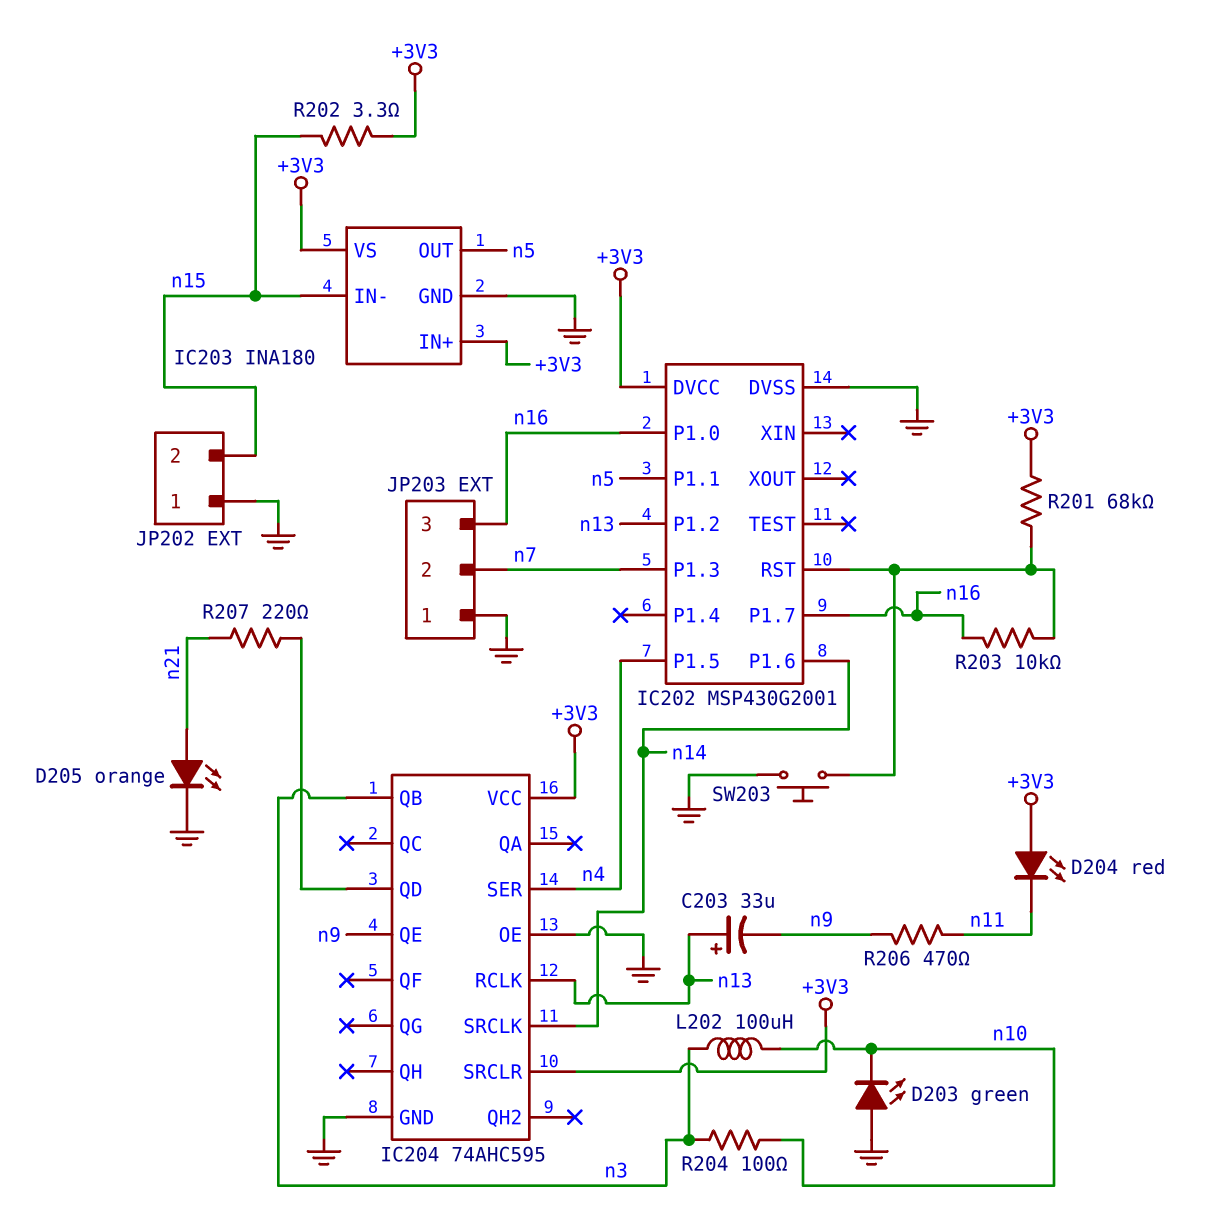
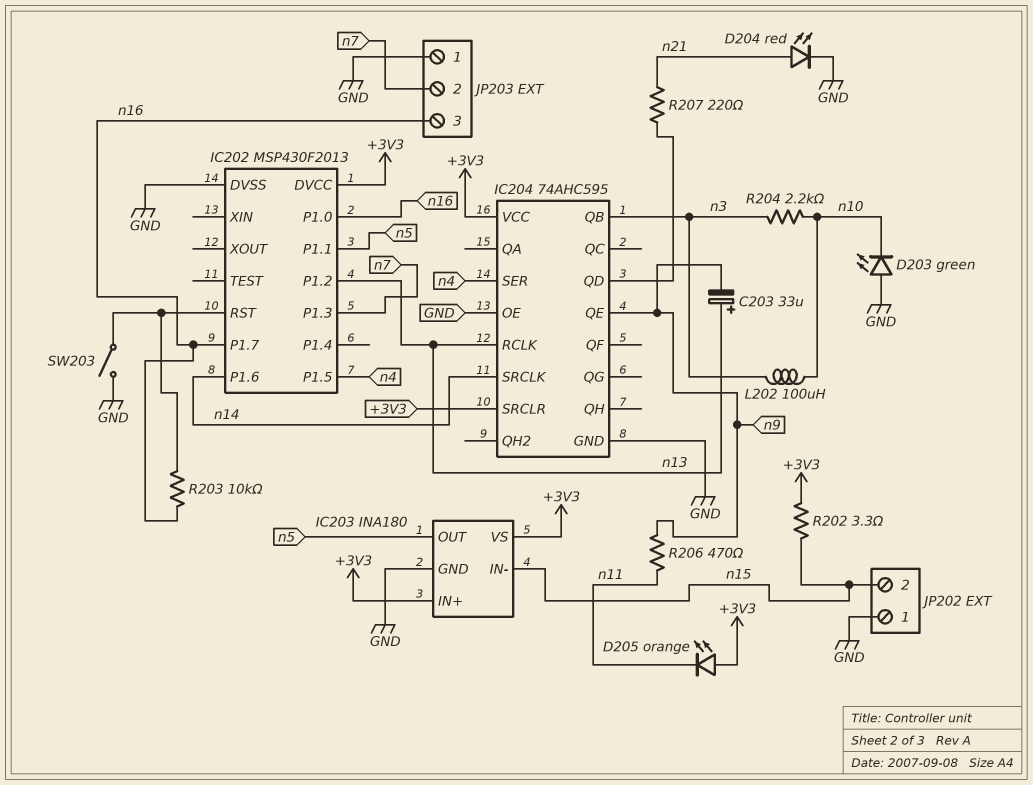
D204: LED red (A +3V3, K n11) -> LED red (A n21, K GND)
D205: LED orange (A n21, K GND) -> LED orange (A +3V3, K n11)
IC202: MSP430G2001 -> MSP430F2013
R201: 68k (+3V3, IC202/RST) -> none
R204: 100 (n3, n10) -> 2.2k (n3, n10)
SW203: button (GND, IC202/RST) -> switch (GND, IC202/RST)

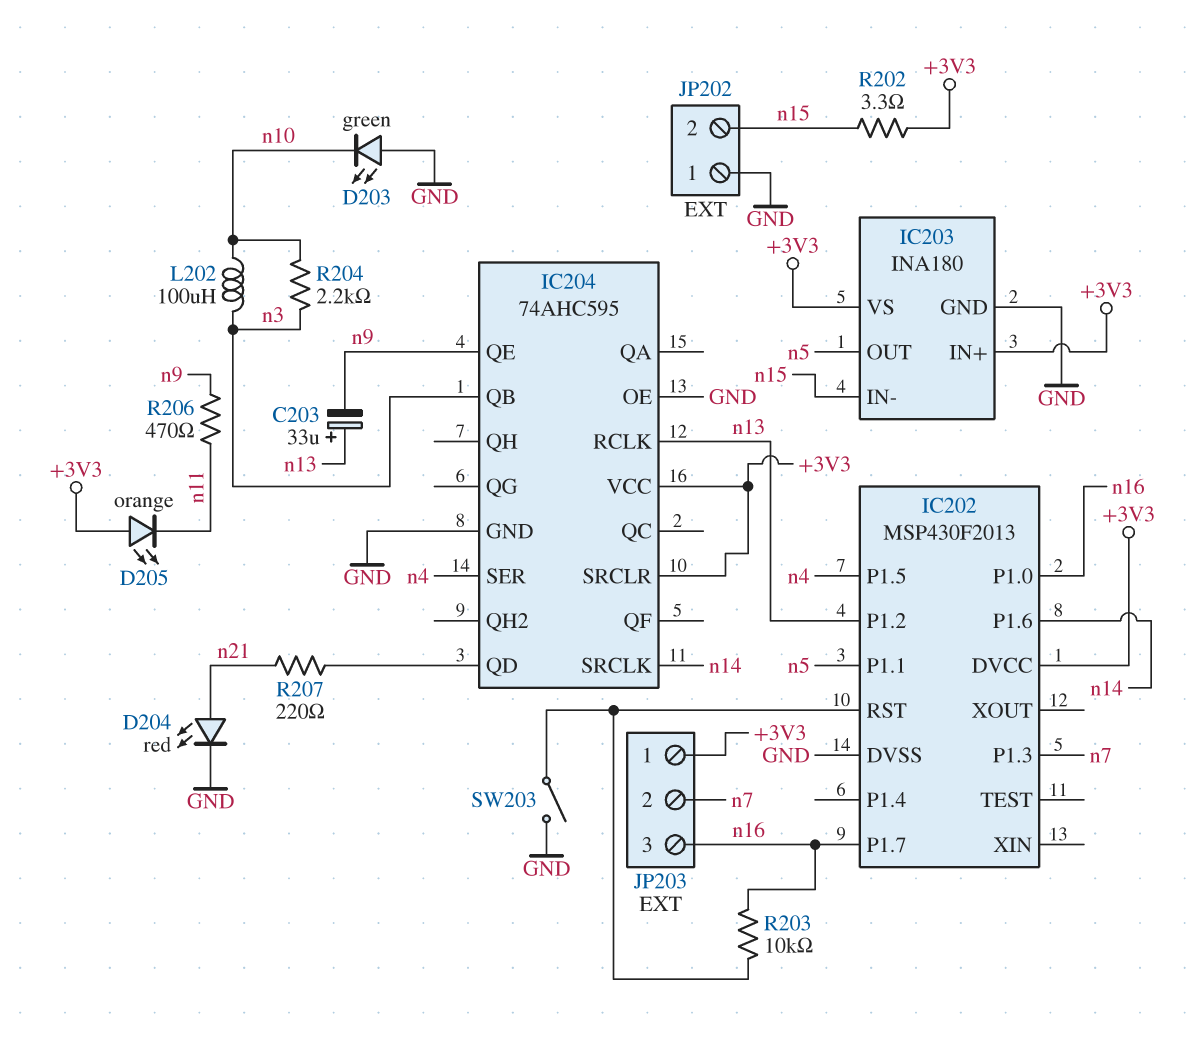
JP203 pin 1: GND -> +3V3

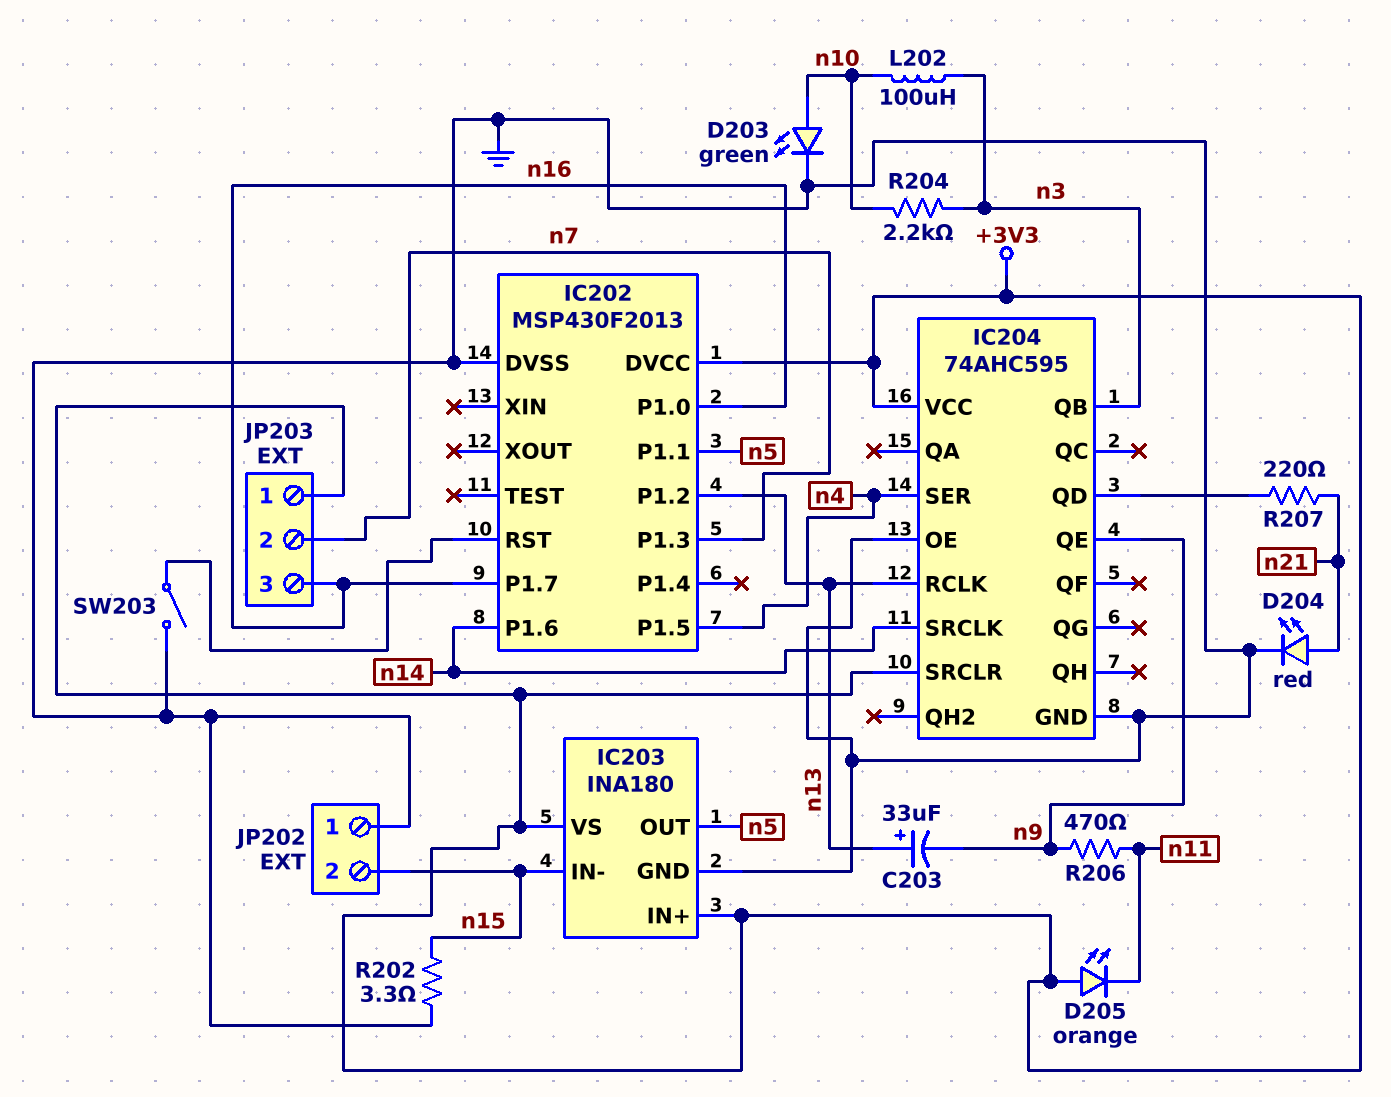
D203: LED green (A GND, K n10) -> LED green (A n10, K GND)
R202: 3.3 (+3V3, n15) -> 3.3 (GND, n15)
R203: 10k (IC202/RST, n16) -> none

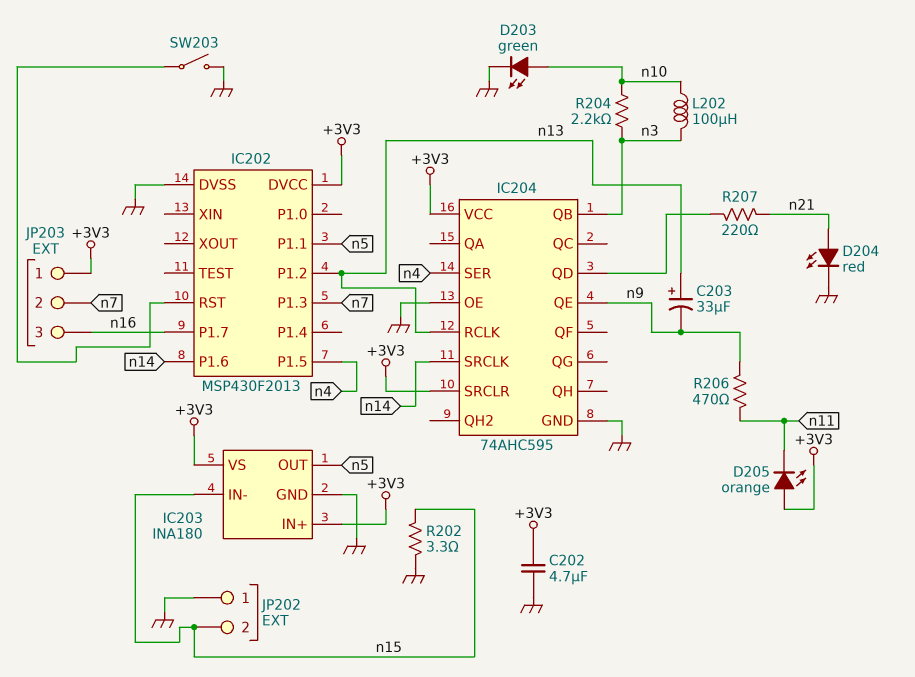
C202: none -> 4.7uF (+3V3, GND)
IC202 pin P1.0: n16 -> none

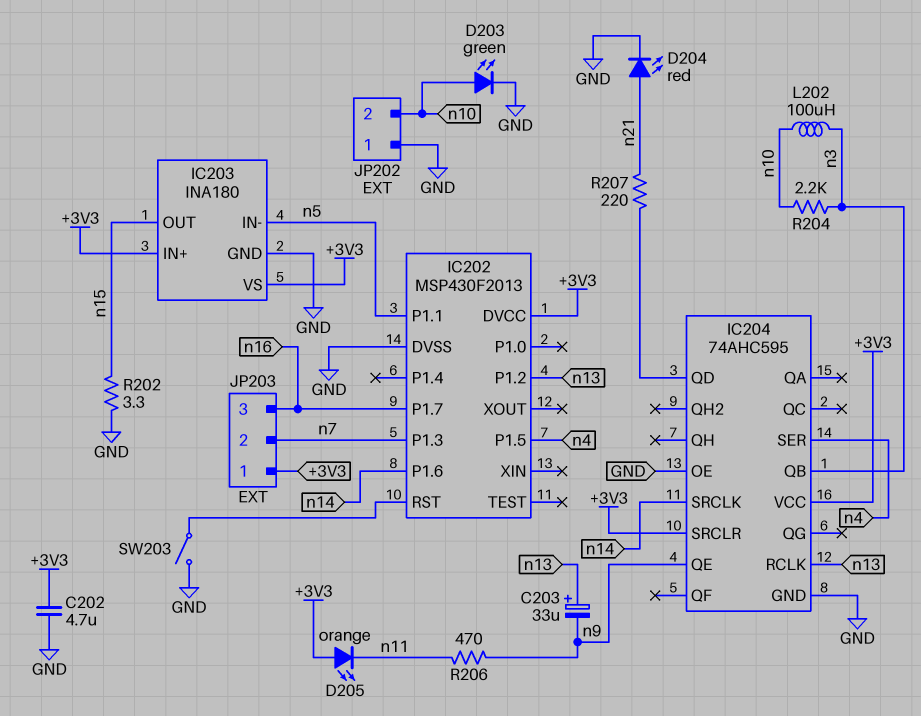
IC203 pin IN-: n15 -> n5
IC203 pin OUT: n5 -> n15
JP202 pin 2: n15 -> n10

